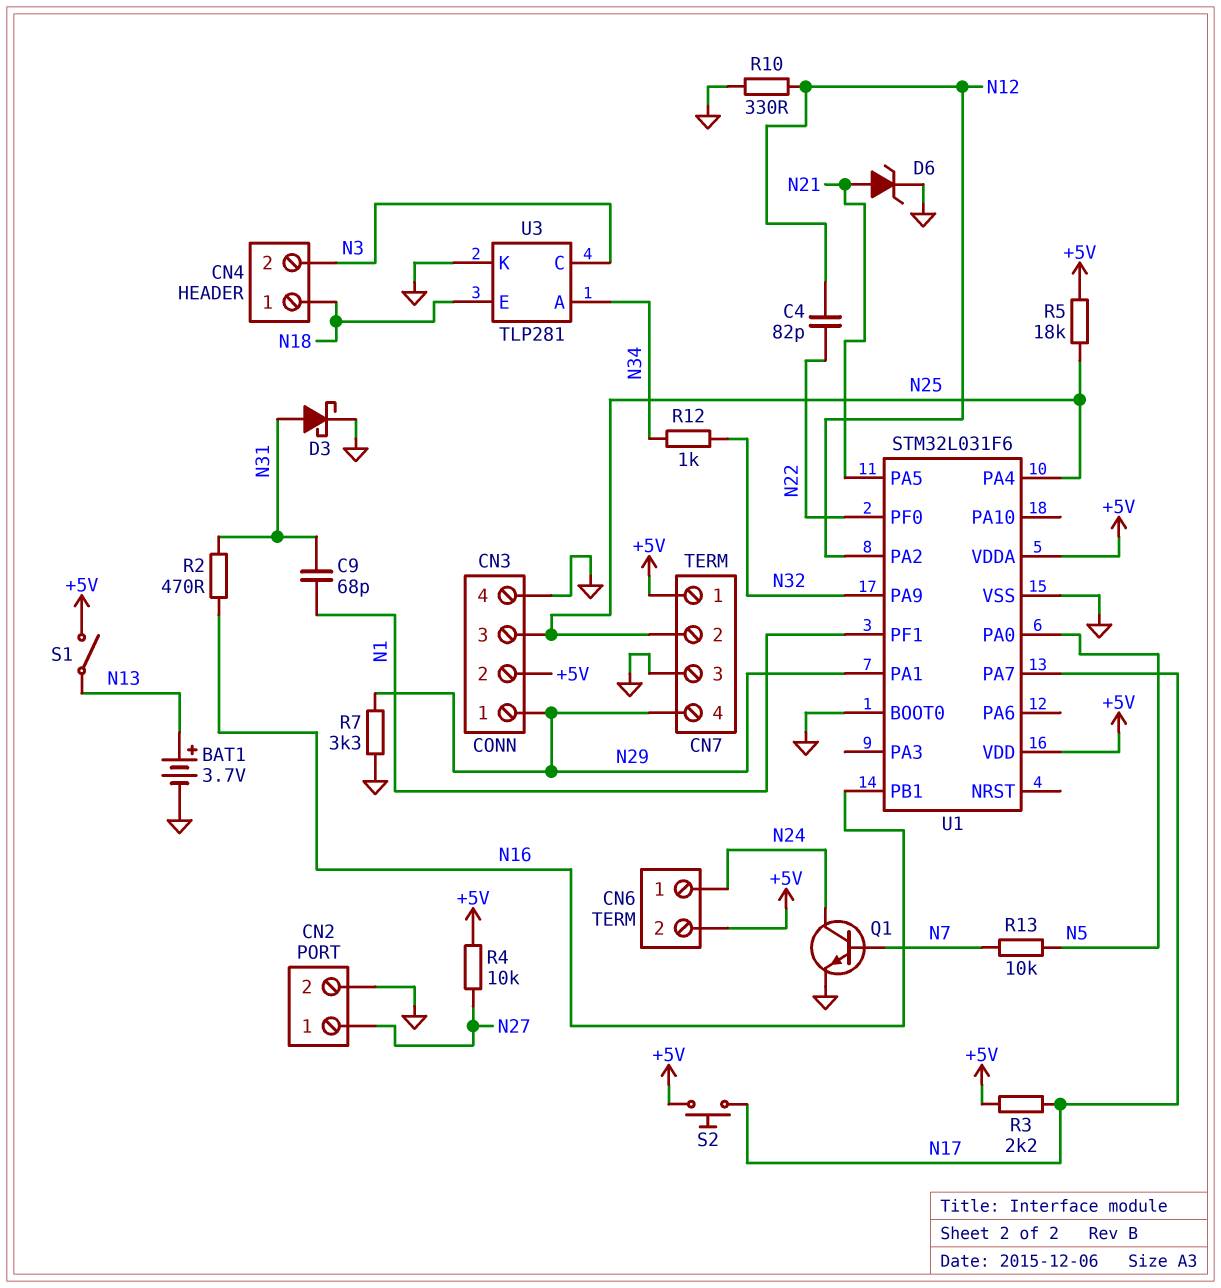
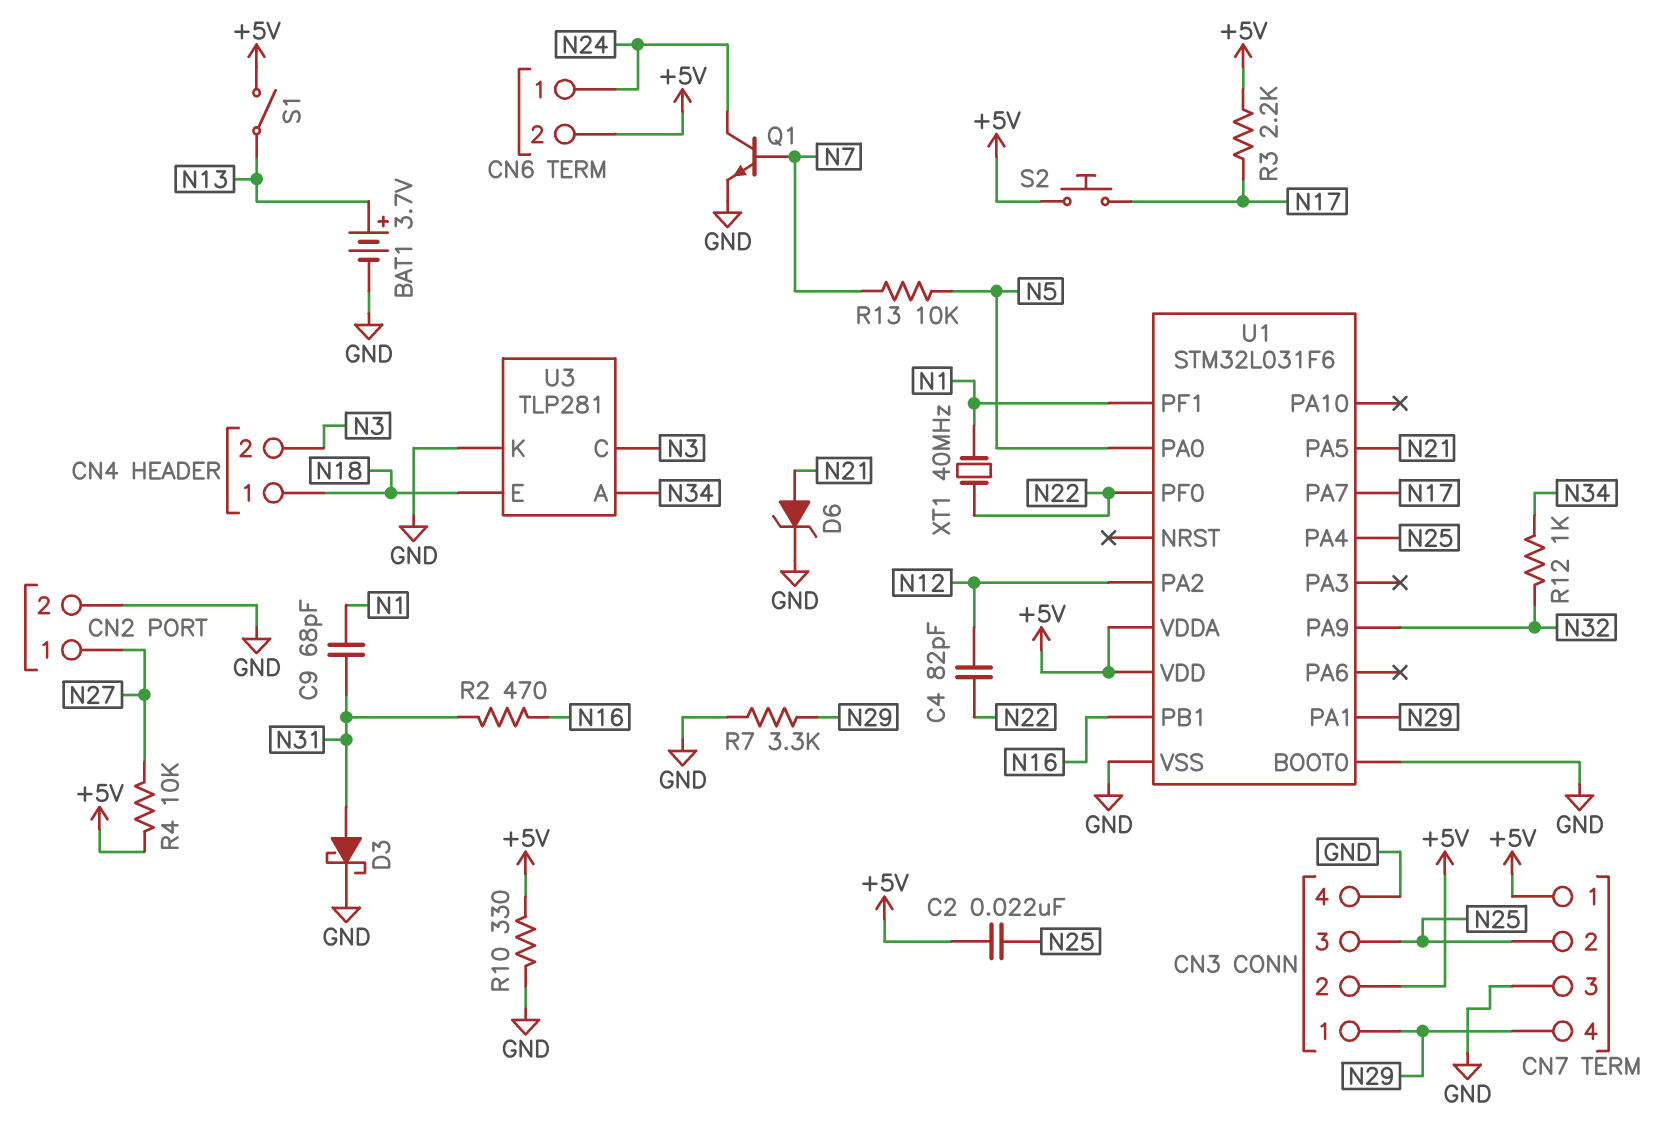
C2: none -> 22nF (+5V, N25)
R5: 18k (+5V, N25) -> none
R10: 330 (GND, N12) -> 330 (+5V, GND)
XT1: none -> 40MHz (N1, N22)

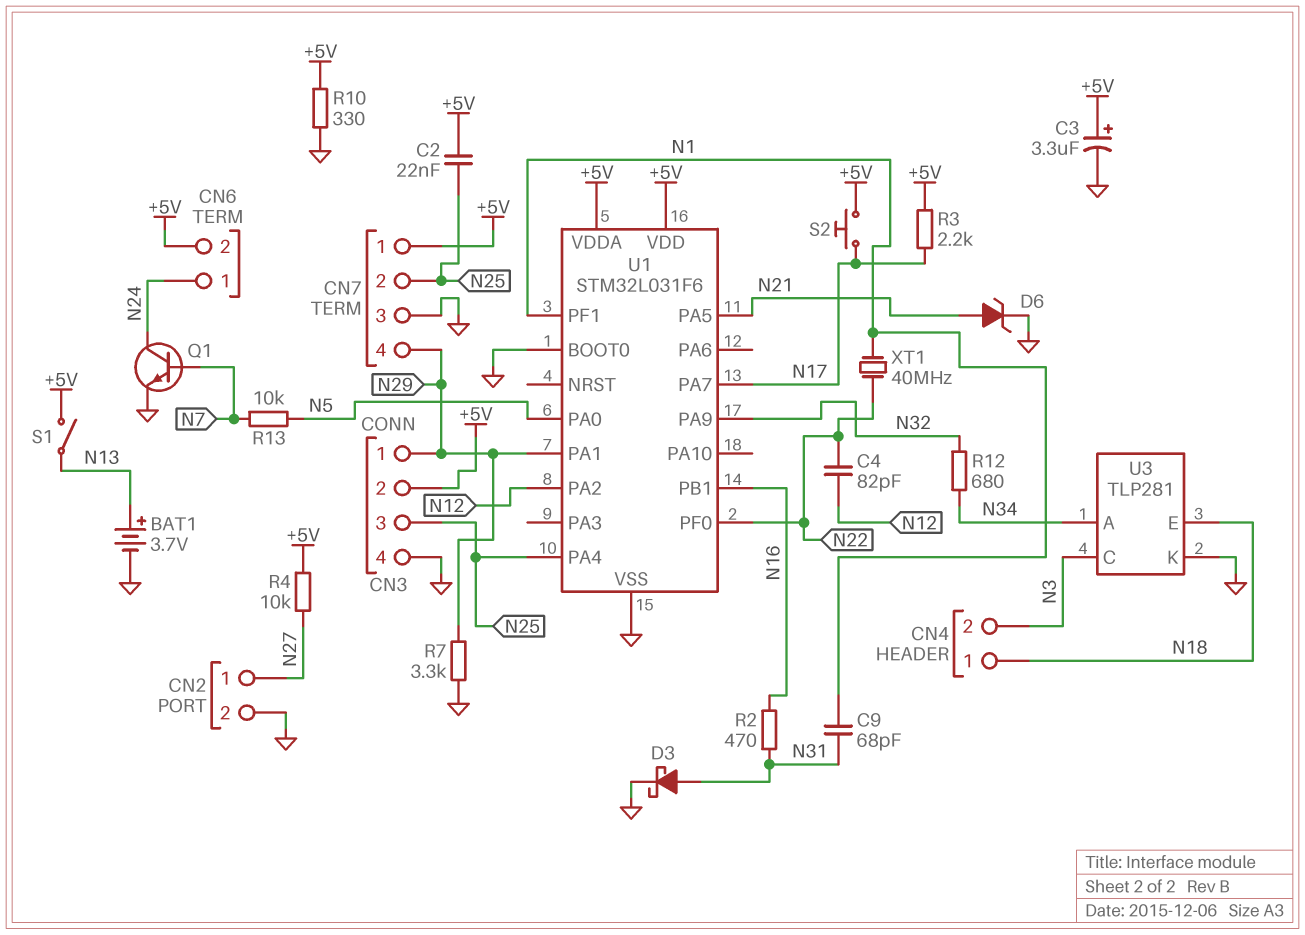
C3: none -> 3.3uF (plus +5V, minus GND)
R12: 1k (N32, N34) -> 680 (N32, N34)

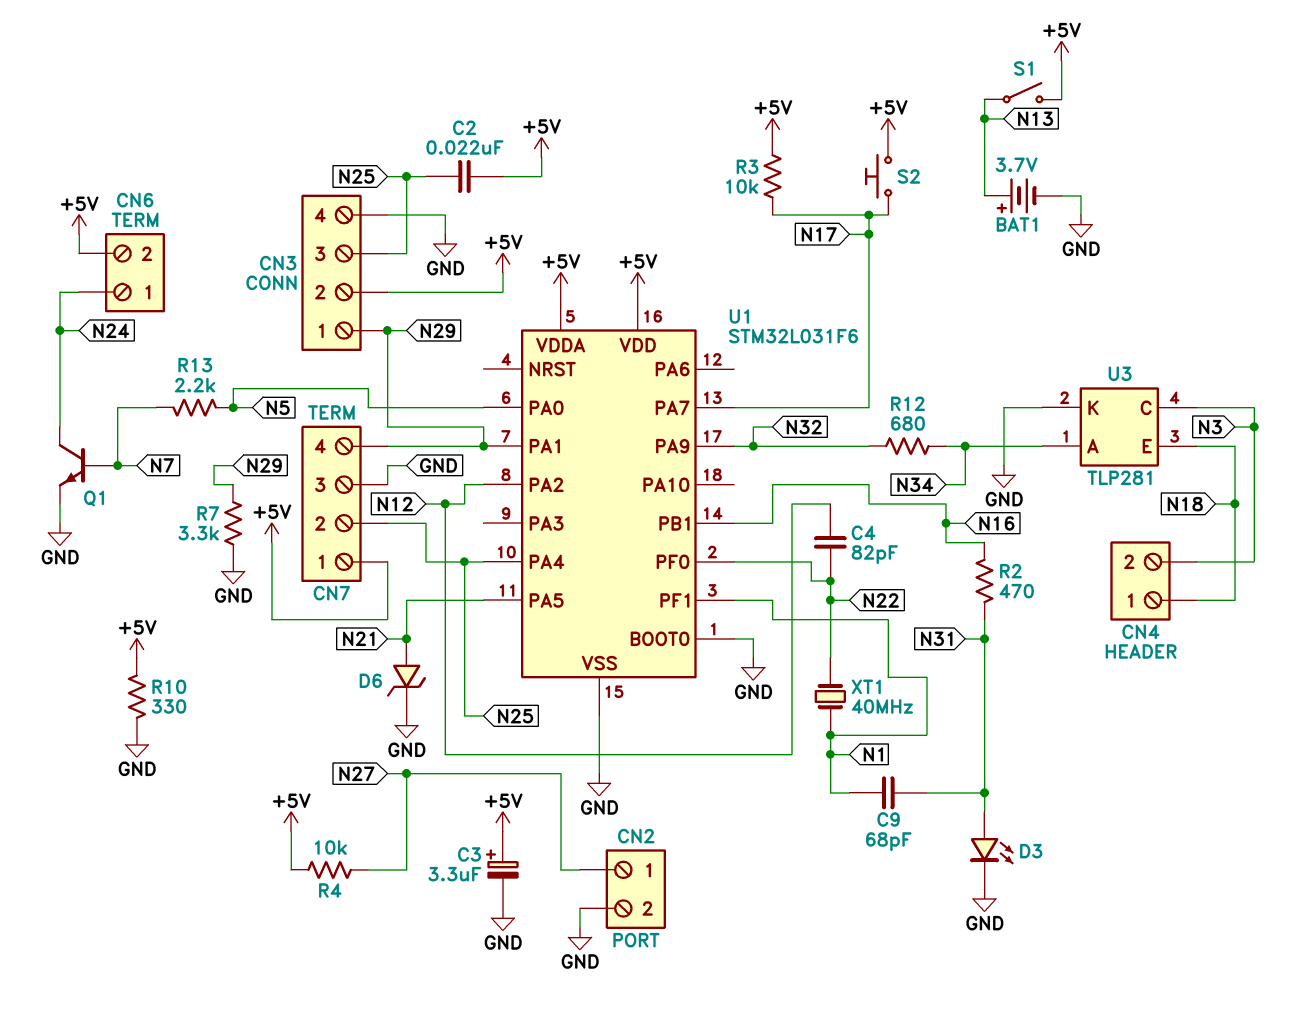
D3: schottky (A N31, K GND) -> LED (A N31, K GND)
R3: 2.2k (+5V, N17) -> 10k (+5V, N17)
R13: 10k (N5, N7) -> 2.2k (N5, N7)

